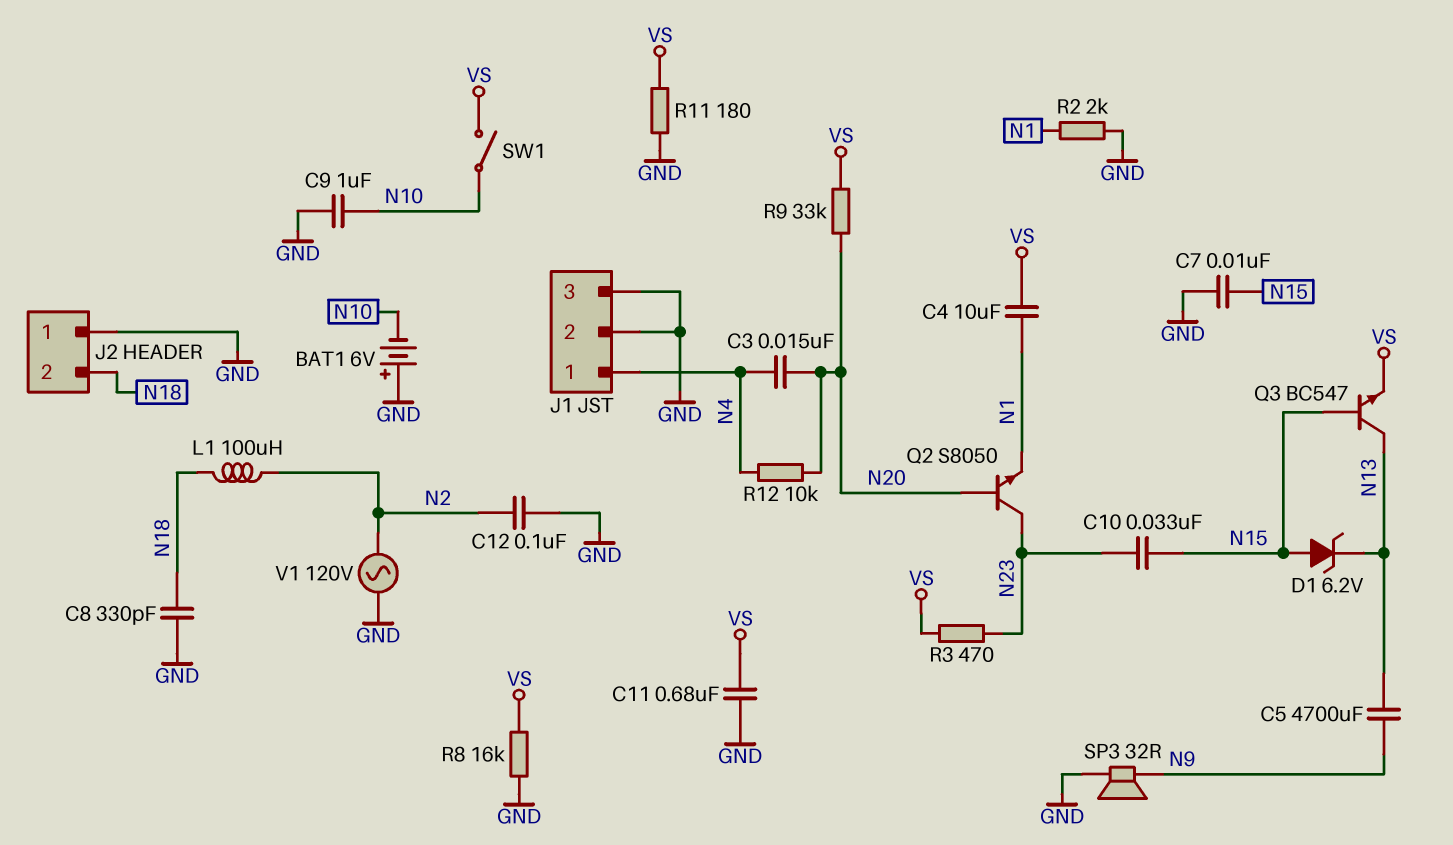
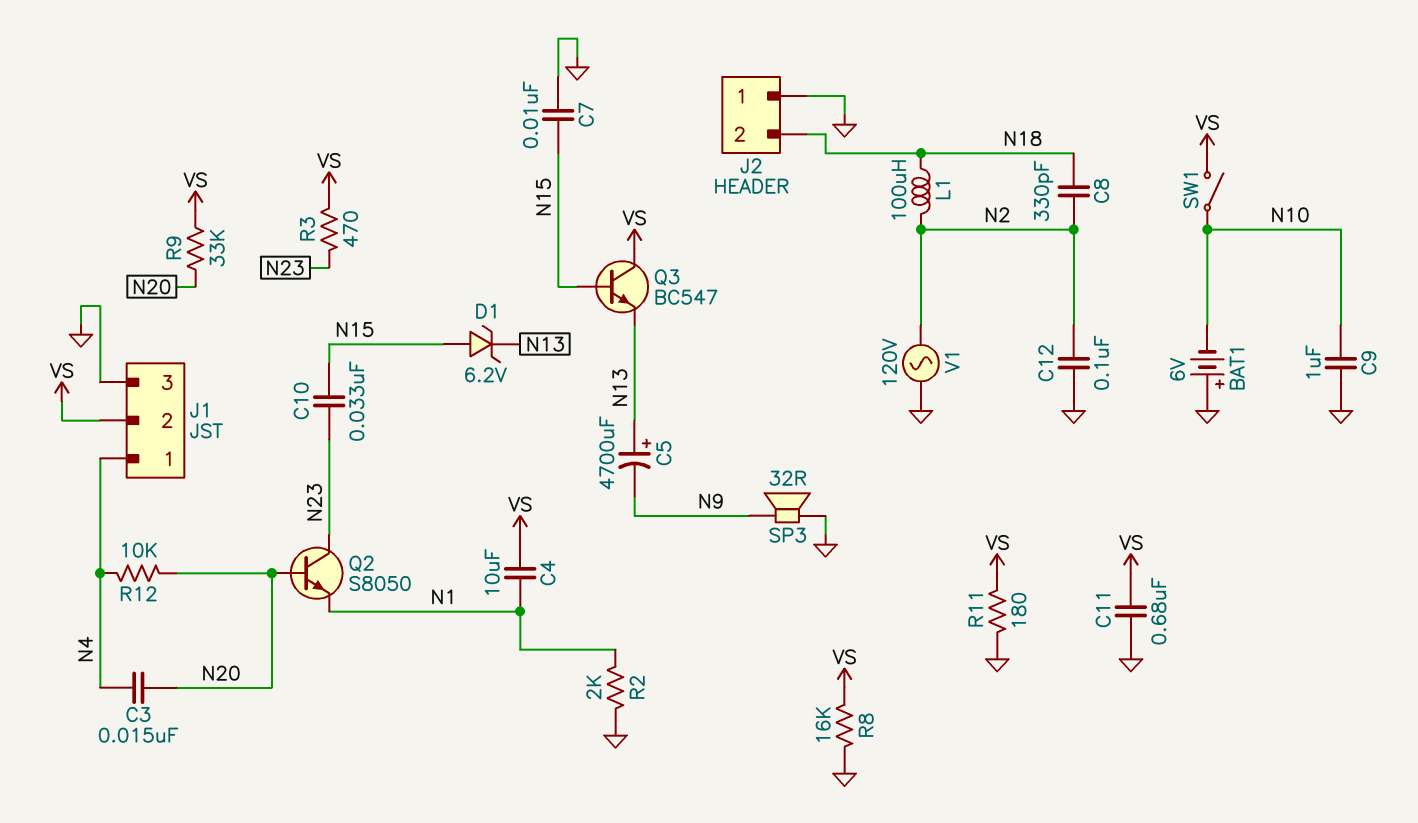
C5: 4700uF (N9, N13) -> 4700uF (plus N13, minus N9)
C8: 330pF (GND, N18) -> 330pF (N2, N18)
J1 pin 2: GND -> VS
Q3: NPN BC547 (B N15, C N13, E VS) -> NPN BC547 (B N15, C VS, E N13)

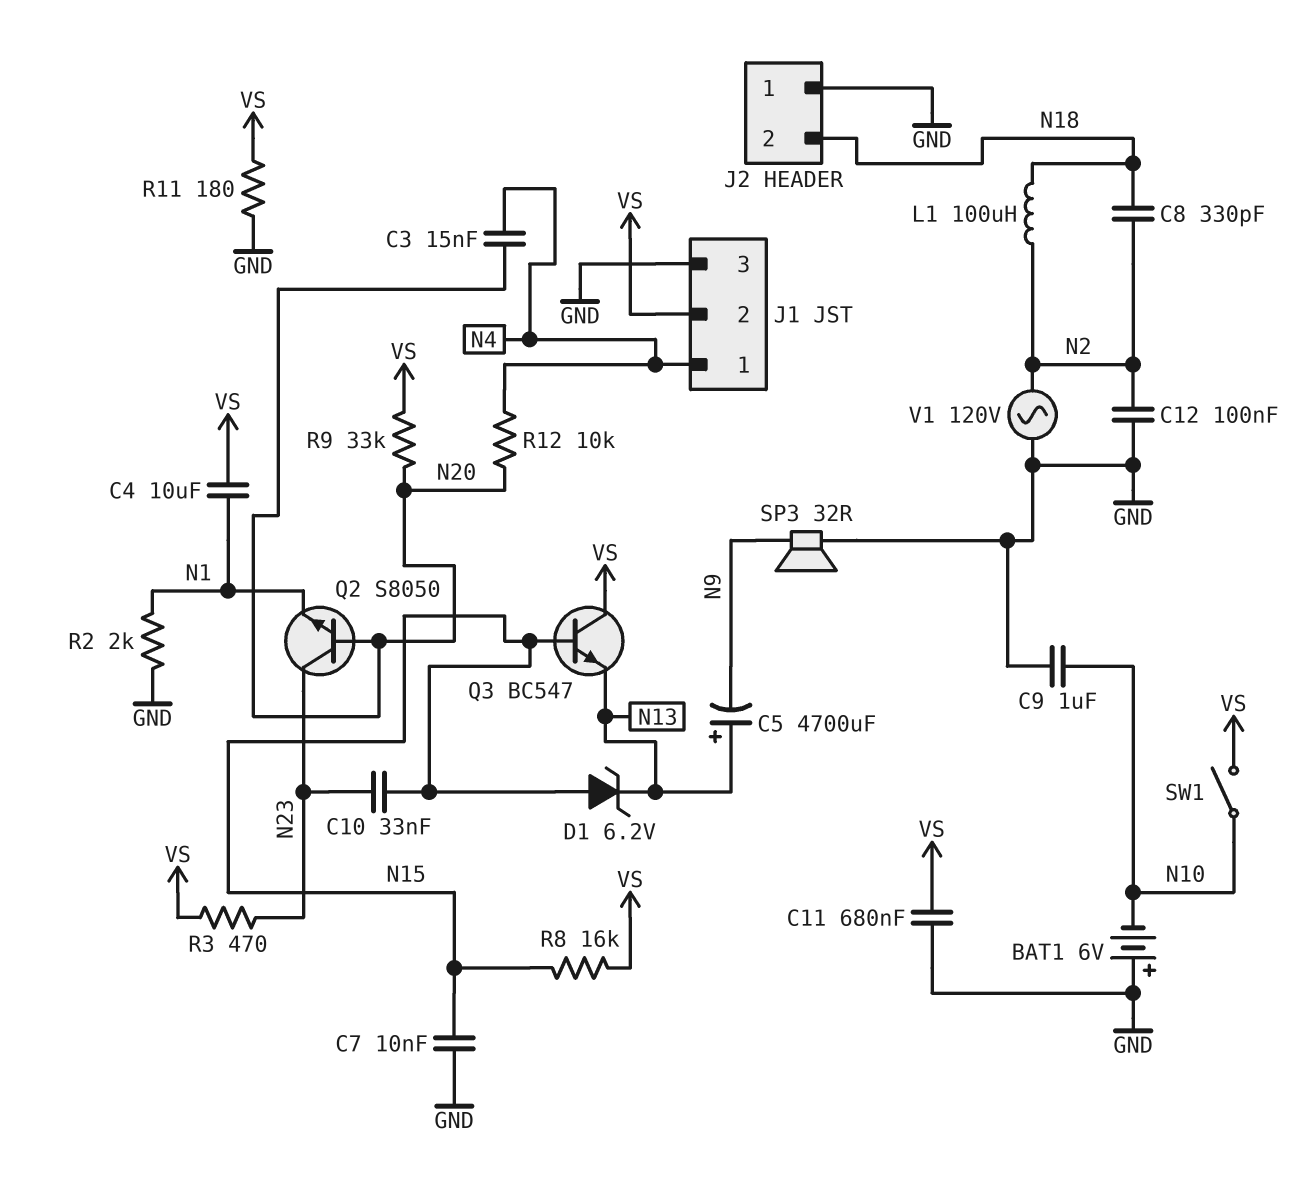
R8: 16k (GND, VS) -> 16k (N15, VS)

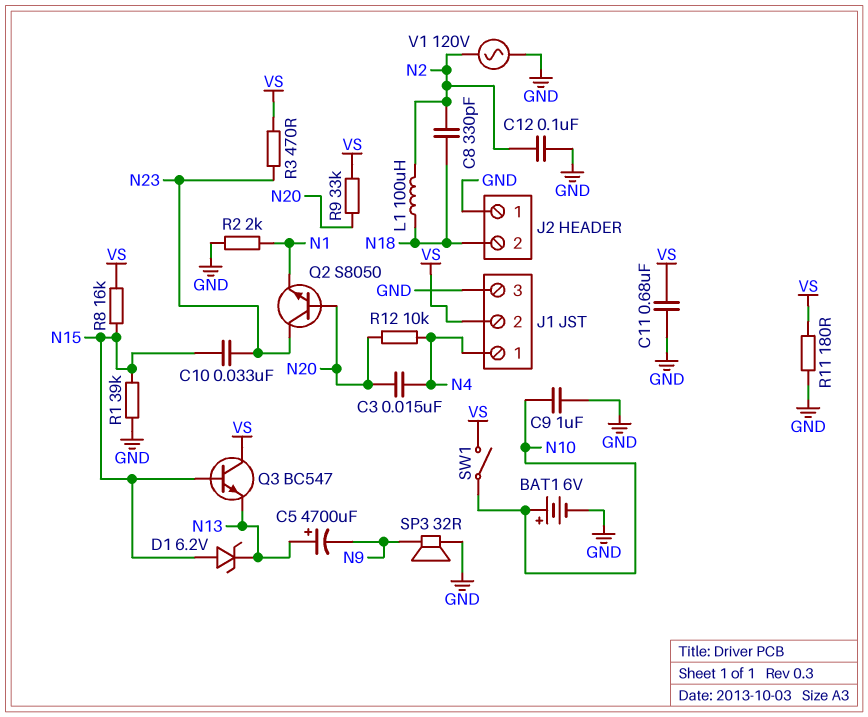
BAT1: 6V (plus GND, minus N10) -> 6V (plus N10, minus GND)
C4: 10uF (N1, VS) -> none
C7: 10nF (GND, N15) -> none
R1: none -> 39k (GND, N15)

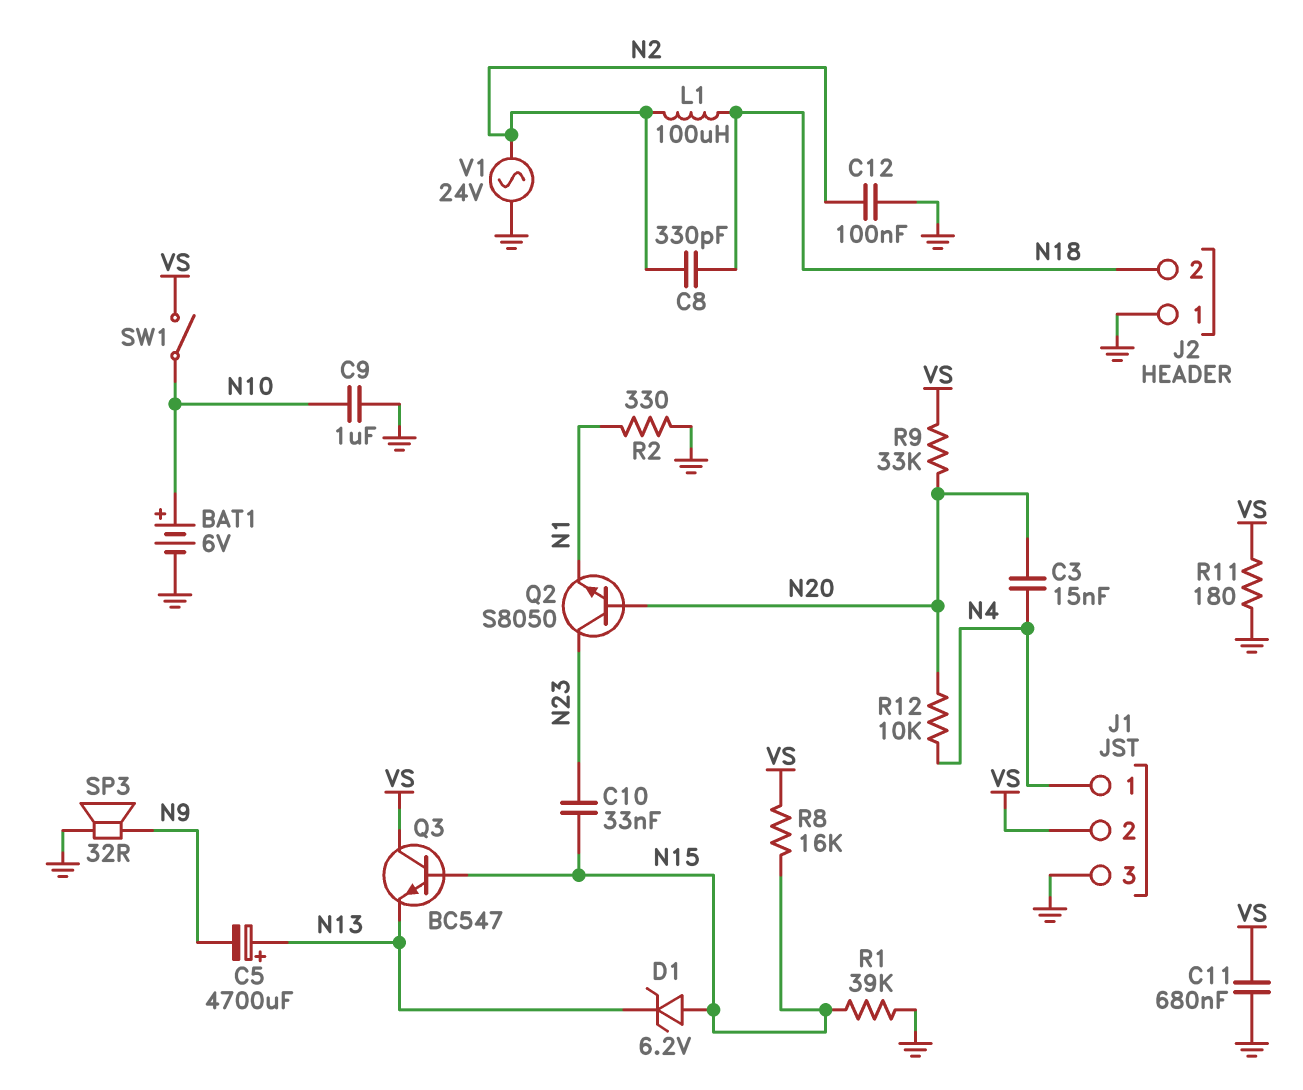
R2: 2k (GND, N1) -> 330 (GND, N1)
R3: 470 (N23, VS) -> none
V1: AC 120V (GND, N2) -> AC 24V (GND, N2)

